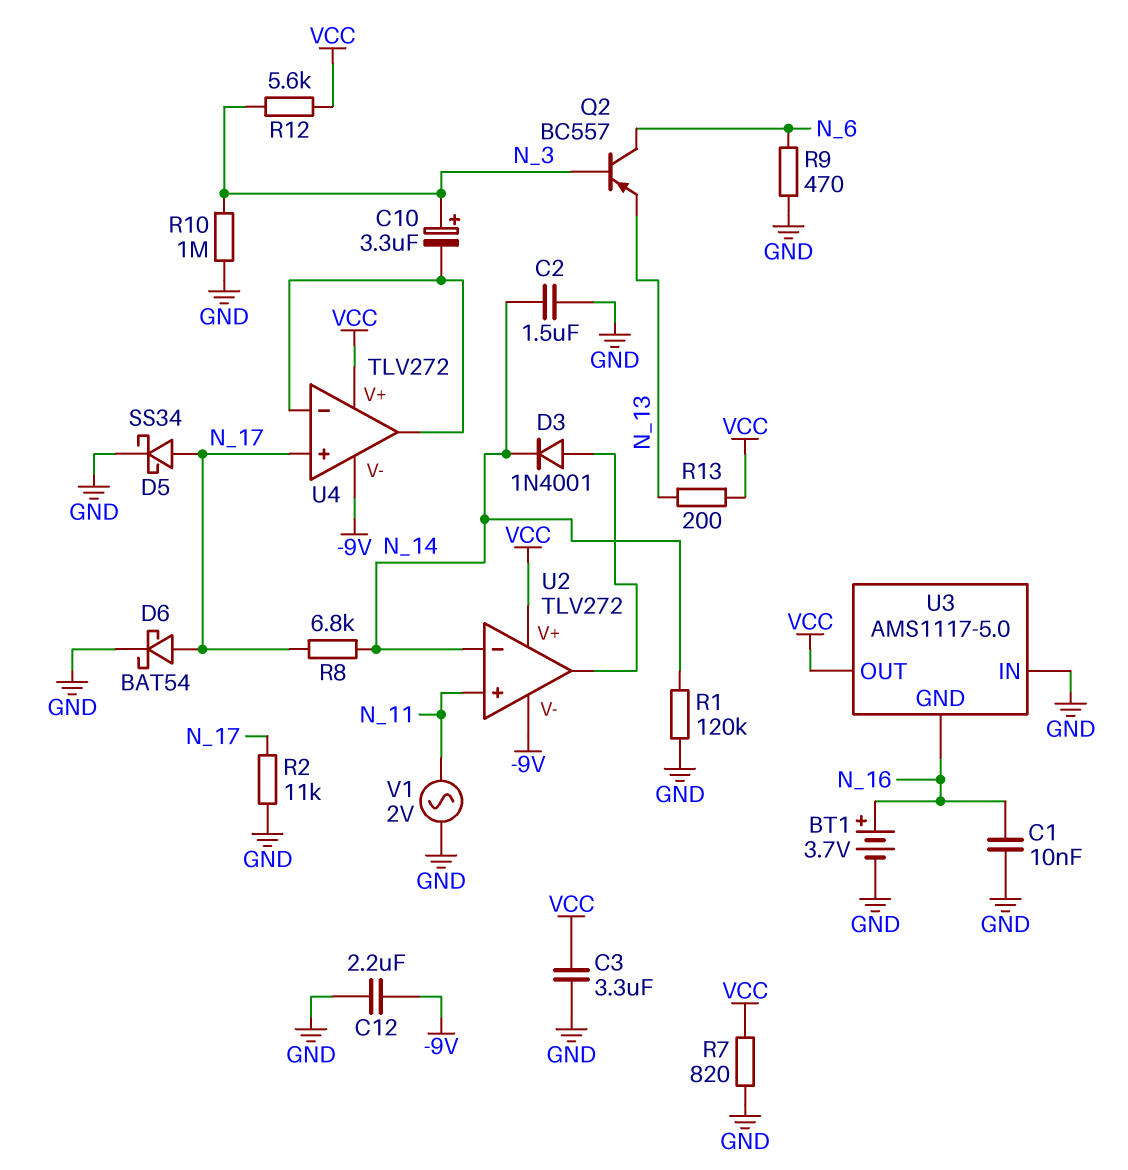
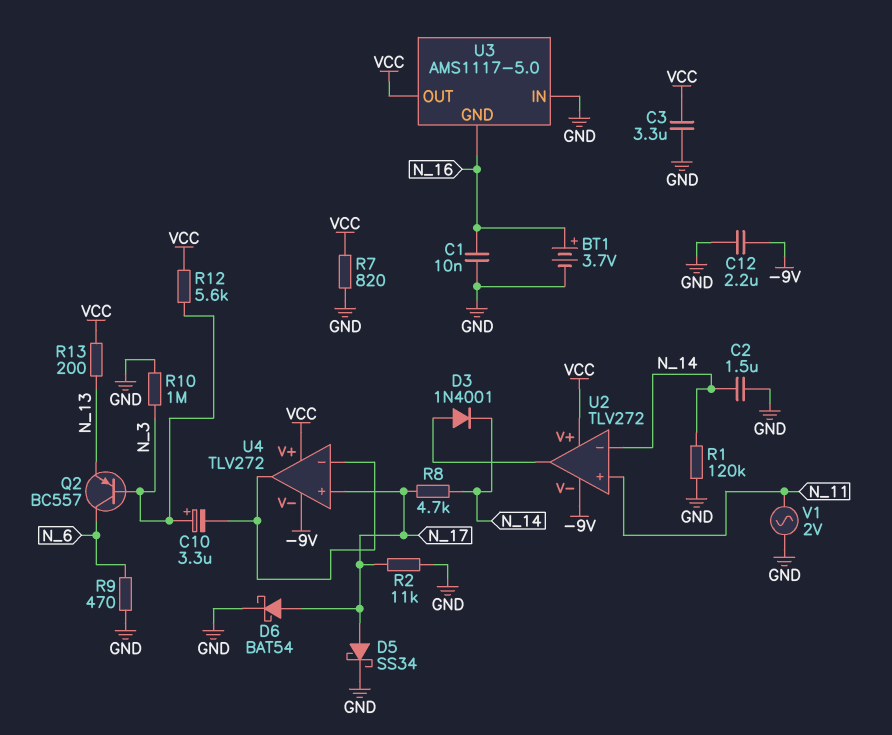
R8: 6.8k (N_14, N_17) -> 4.7k (N_14, N_17)

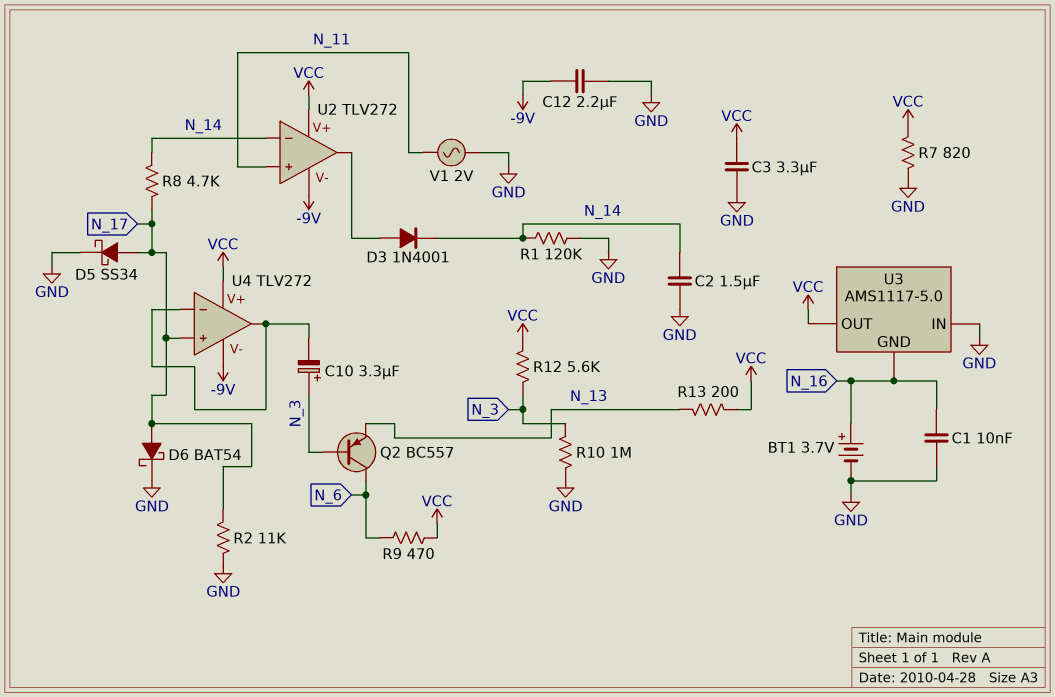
R9: 470 (GND, N_6) -> 470 (N_6, VCC)

